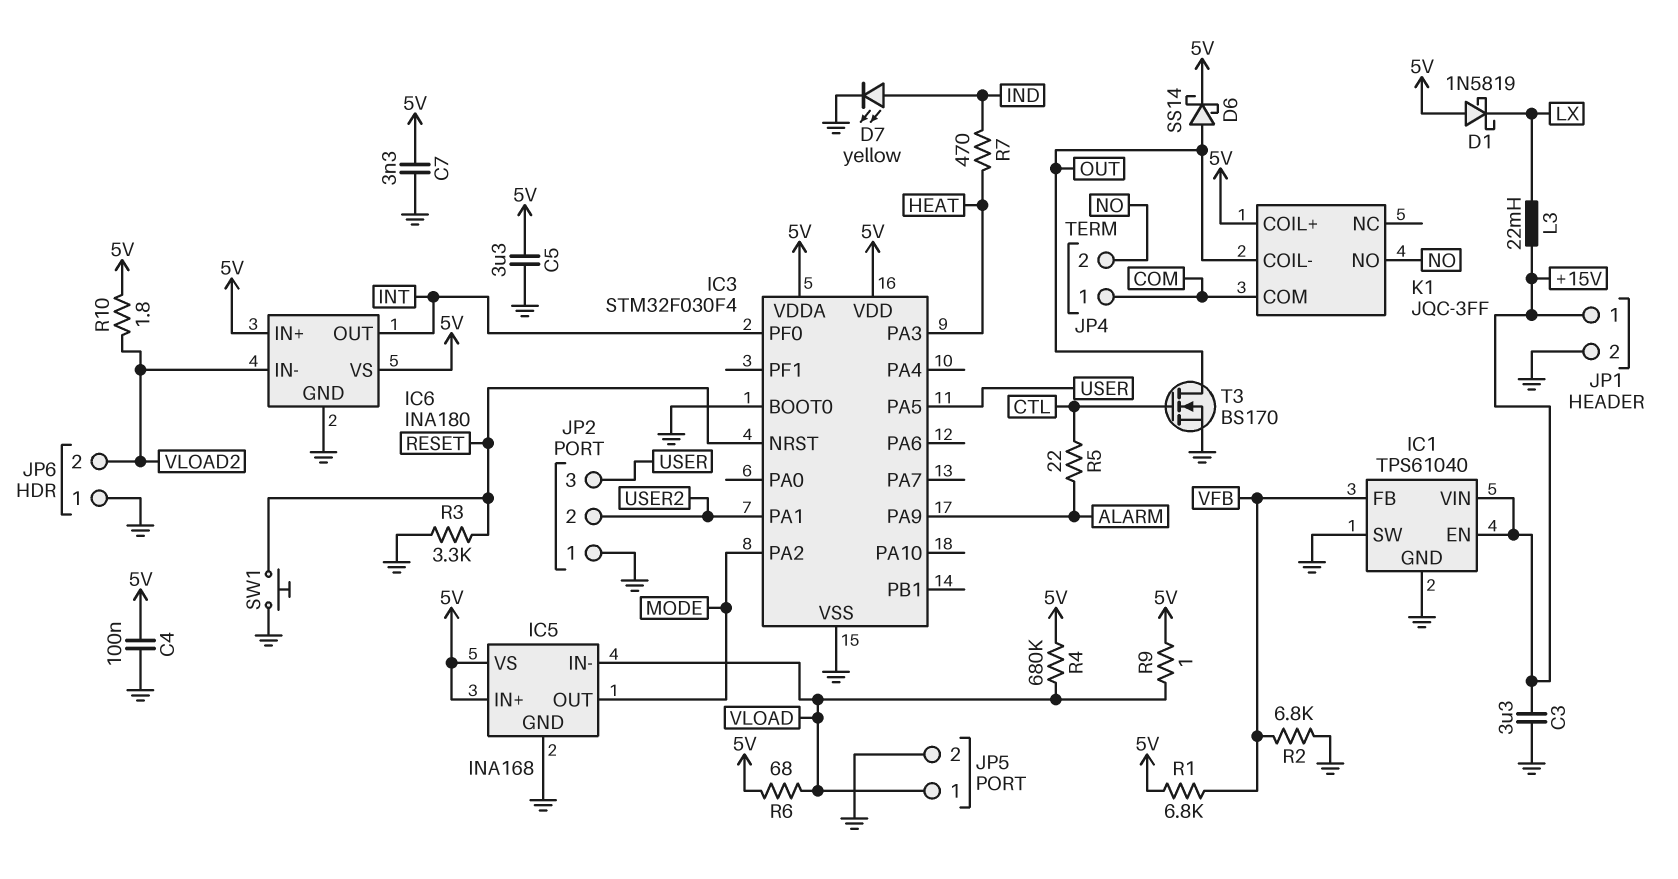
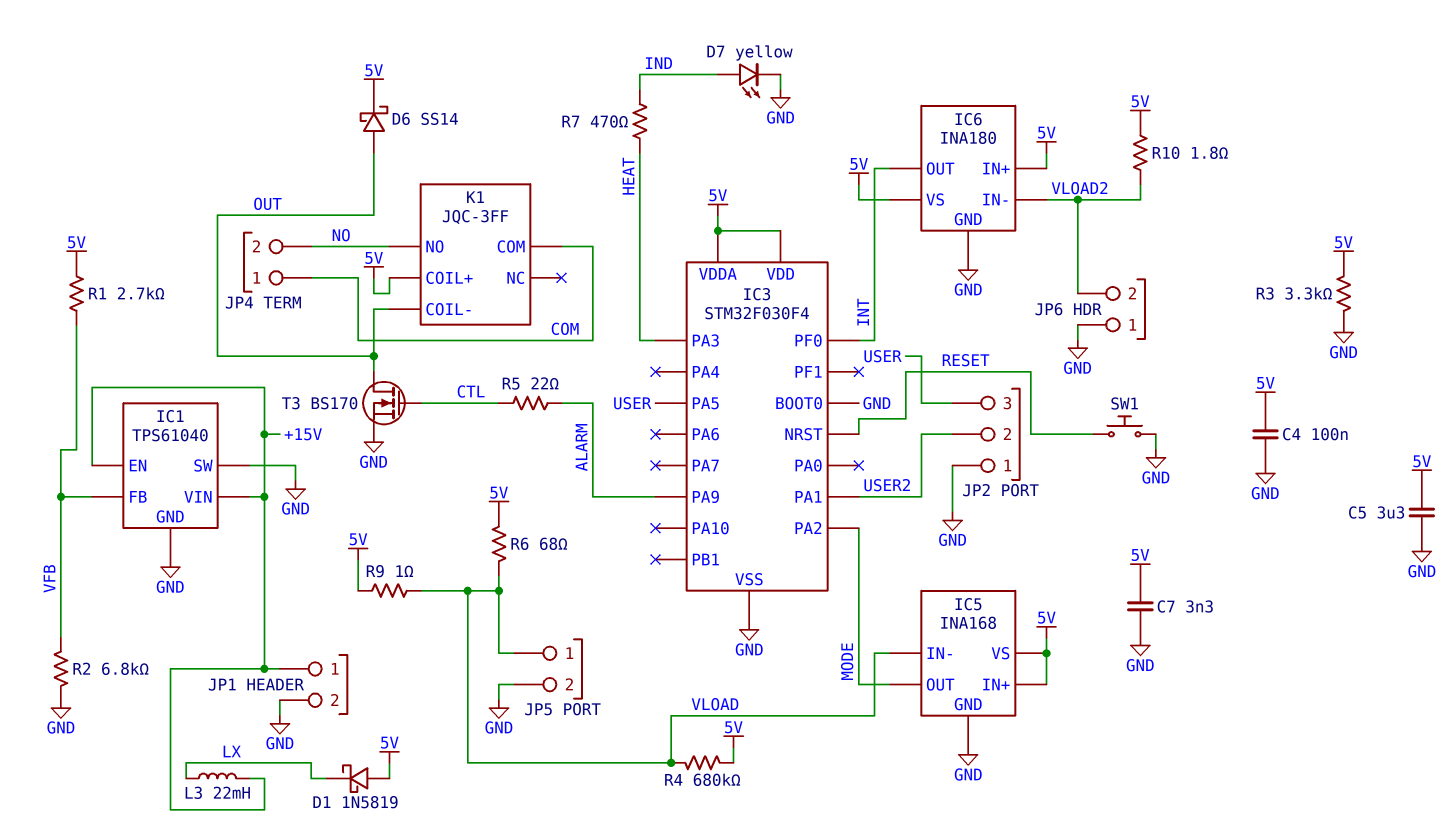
C3: 3.3uF (+15V, GND) -> none
R1: 6.8k (5V, VFB) -> 2.7k (5V, VFB)
R3: 3.3k (GND, RESET) -> 3.3k (5V, GND)

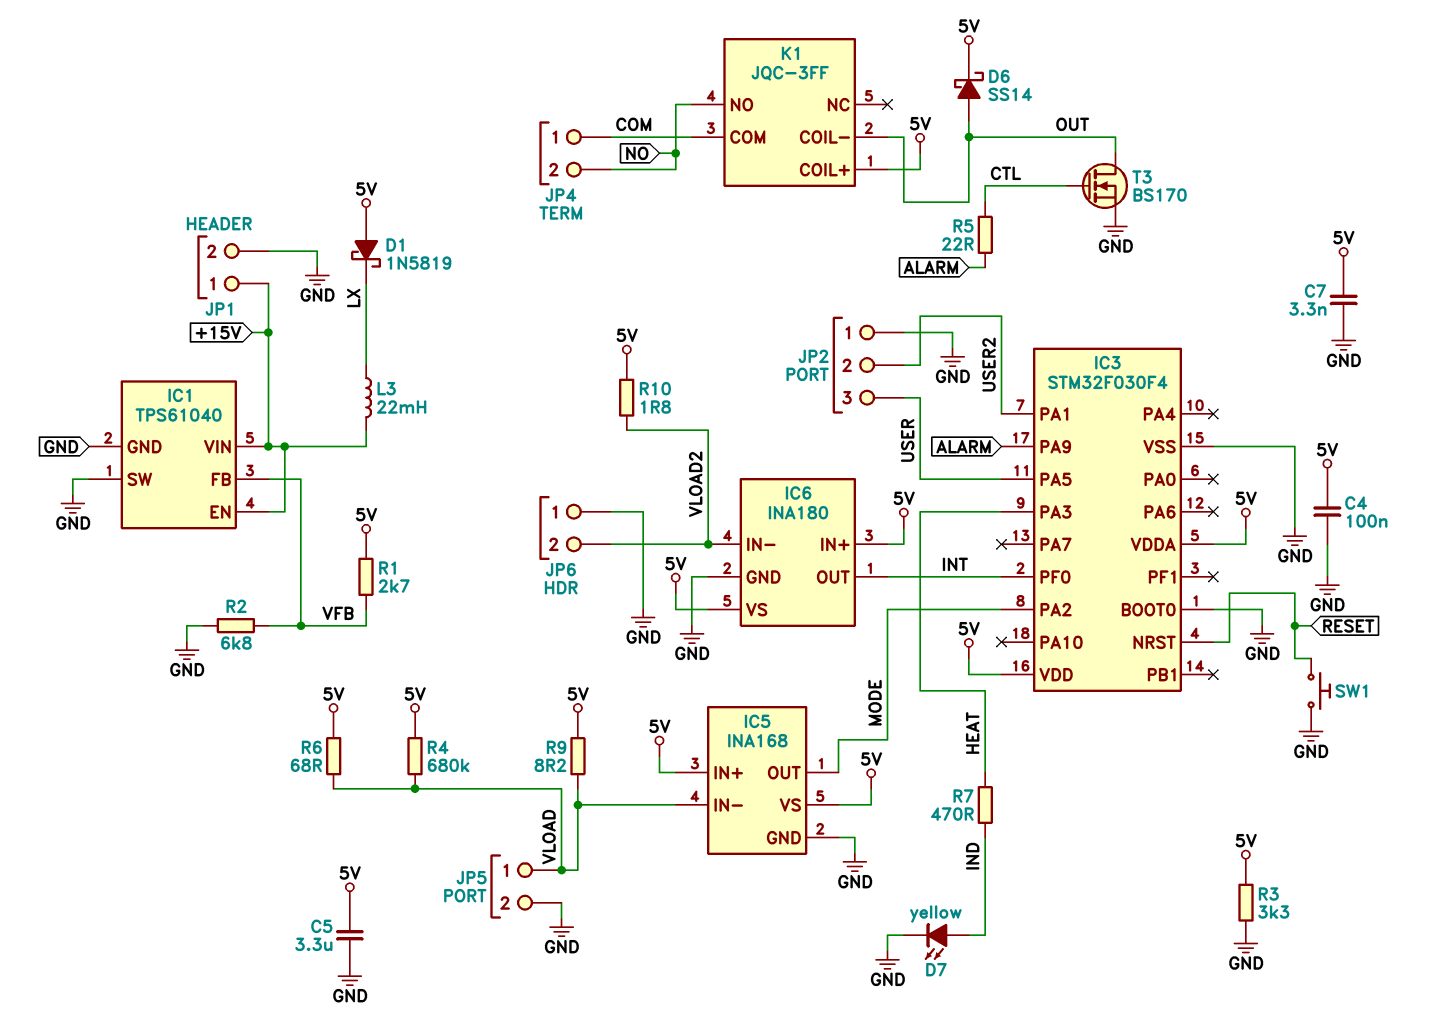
R9: 1 (5V, VLOAD) -> 8.2 (5V, VLOAD)

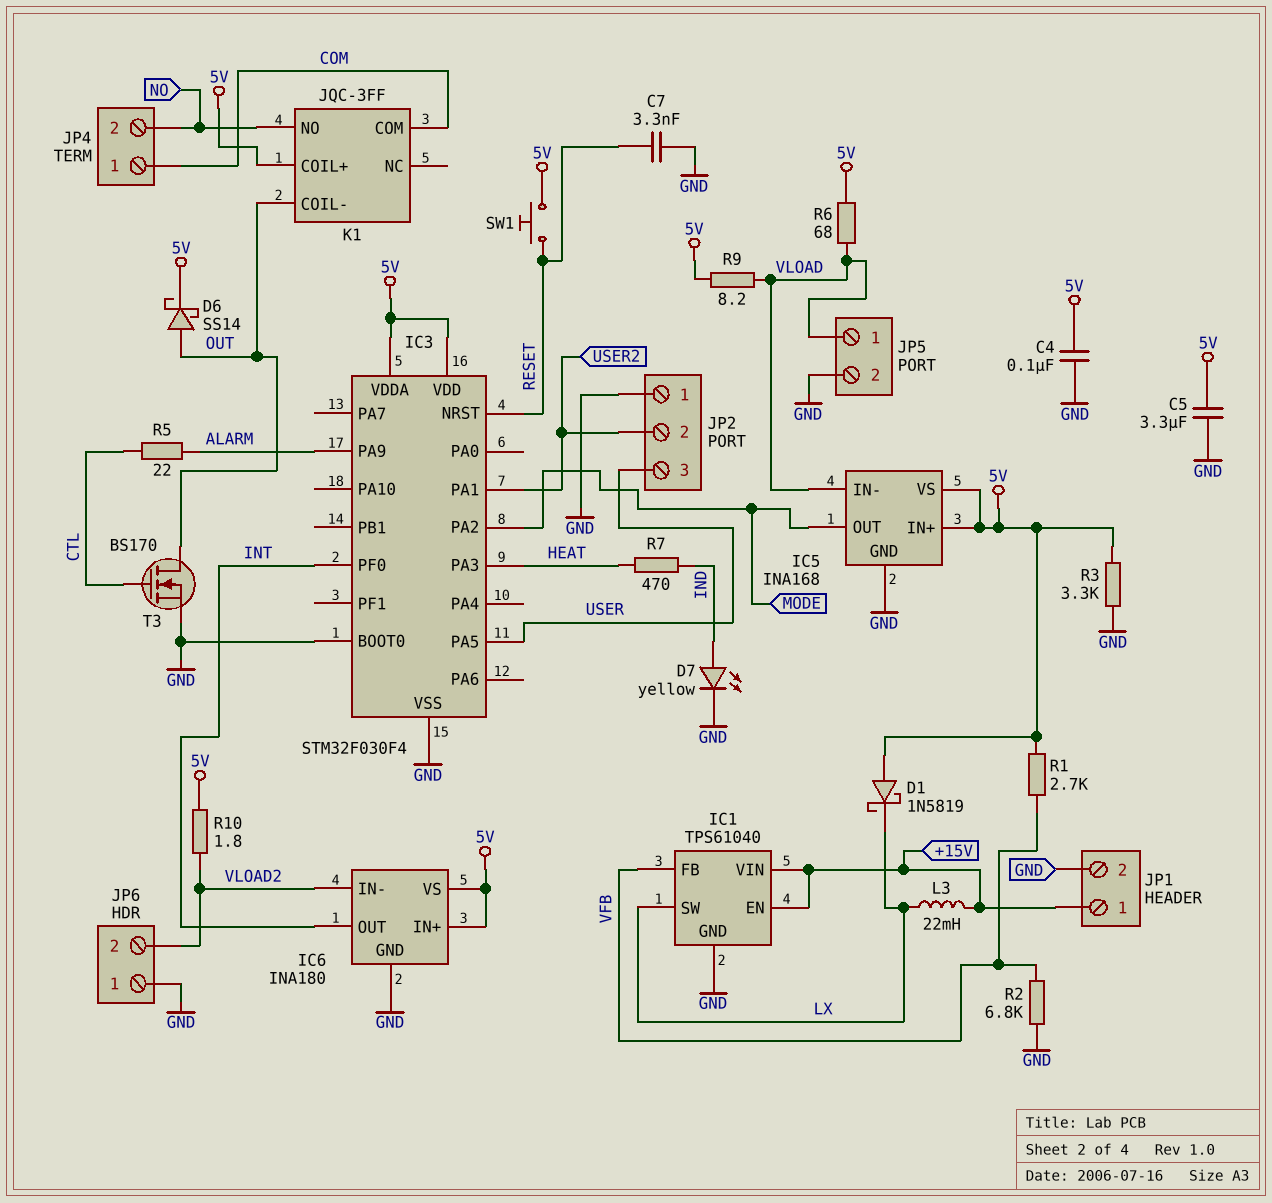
C7: 3.3nF (5V, GND) -> 3.3nF (GND, RESET)
IC1 pin SW: GND -> LX
R4: 680k (5V, VLOAD) -> none
SW1: button (GND, RESET) -> button (5V, RESET)

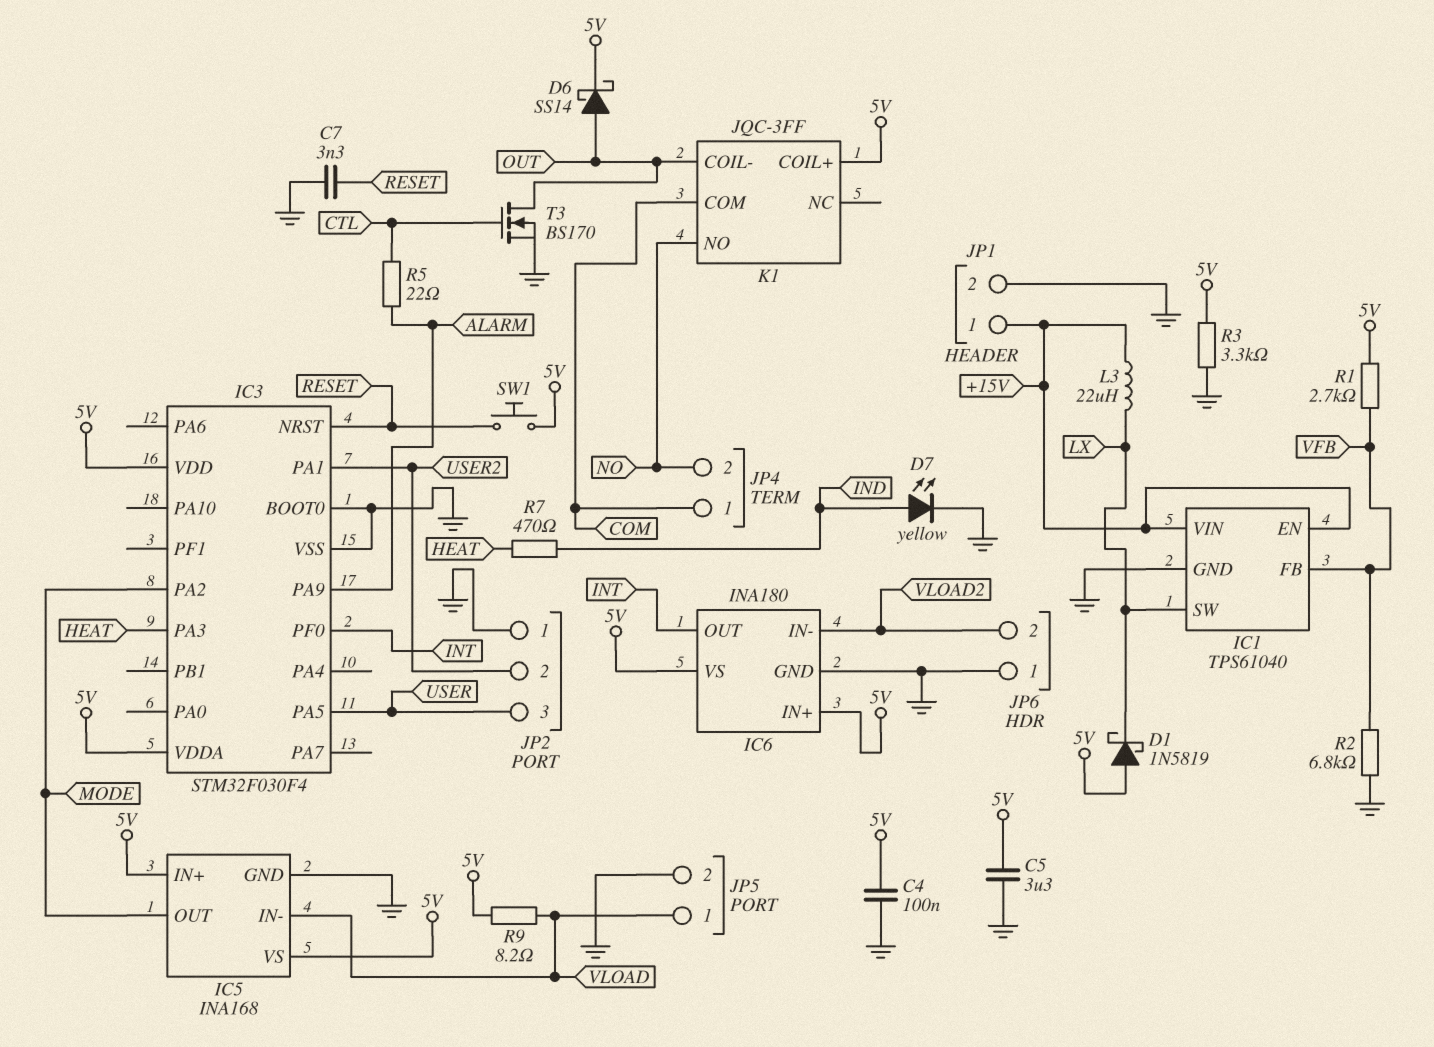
L3: 22mH (+15V, LX) -> 22uH (+15V, LX)
R6: 68 (5V, VLOAD) -> none
R10: 1.8 (5V, VLOAD2) -> none

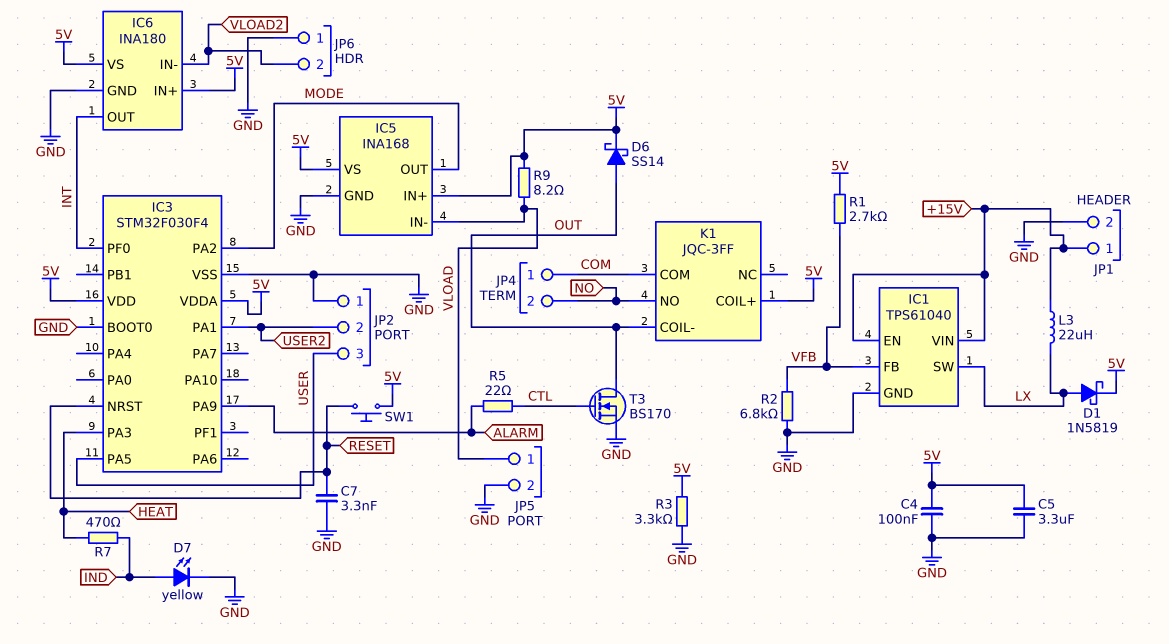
D1: schottky 1N5819 (A 5V, K LX) -> schottky 1N5819 (A LX, K 5V)

